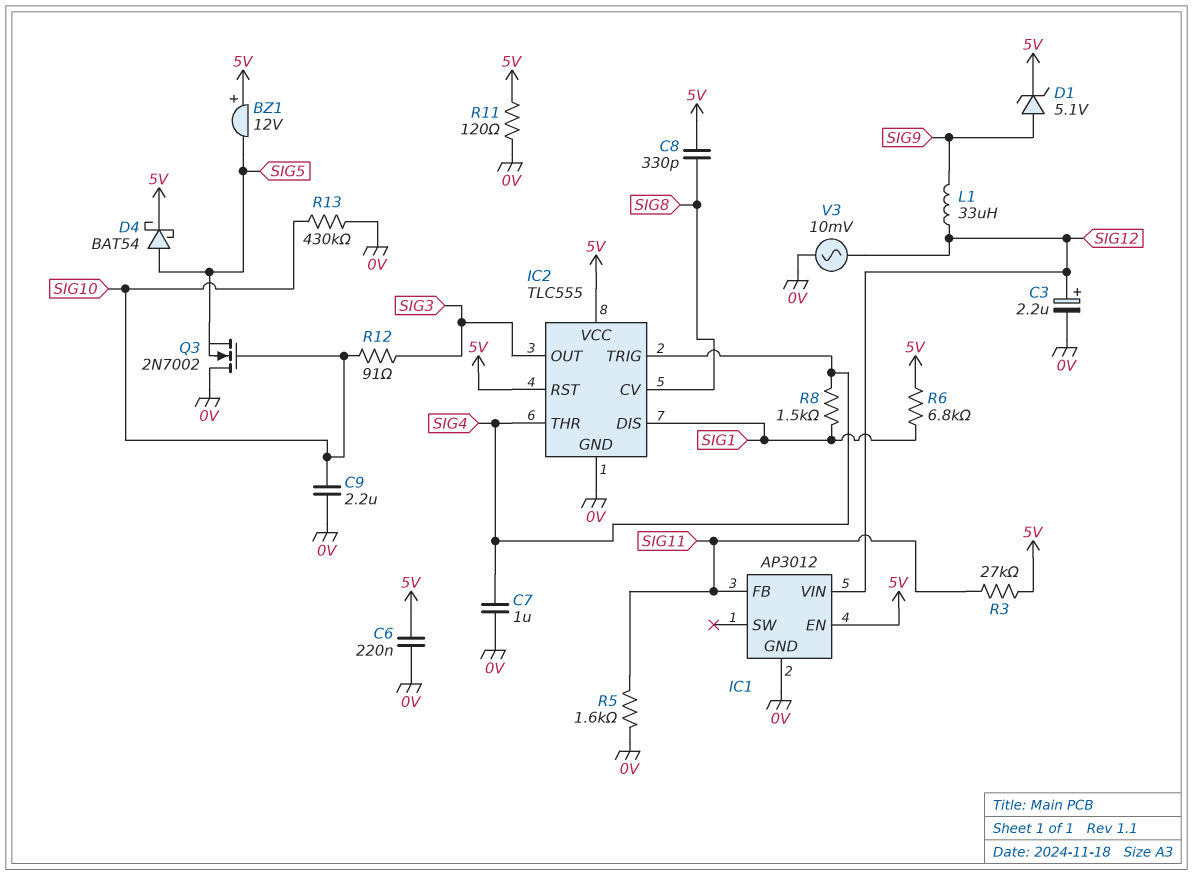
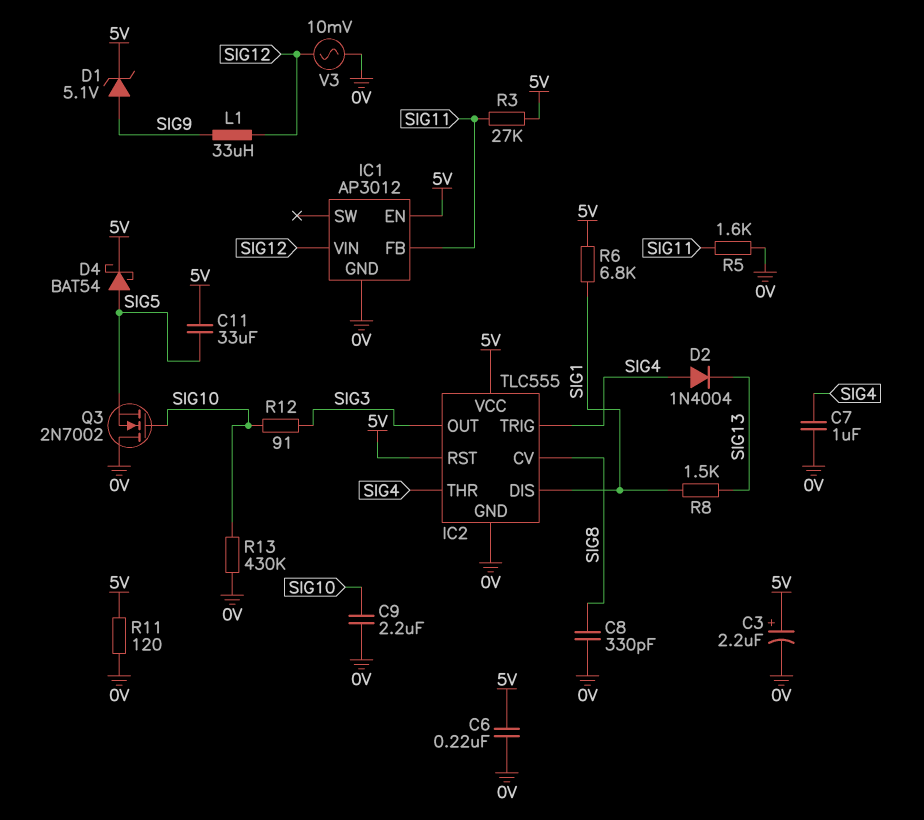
BZ1: buzzer 12V (plus 5V, minus SIG5) -> none
C3: 2.2uF (plus SIG12, minus 0V) -> 2.2uF (plus 5V, minus 0V)
C8: 330pF (5V, SIG8) -> 330pF (0V, SIG8)
C11: none -> 33uF (5V, SIG5)
D2: none -> diode 1N4004 (A SIG4, K SIG13)
R8: 1.5k (SIG1, SIG4) -> 1.5k (SIG1, SIG13)

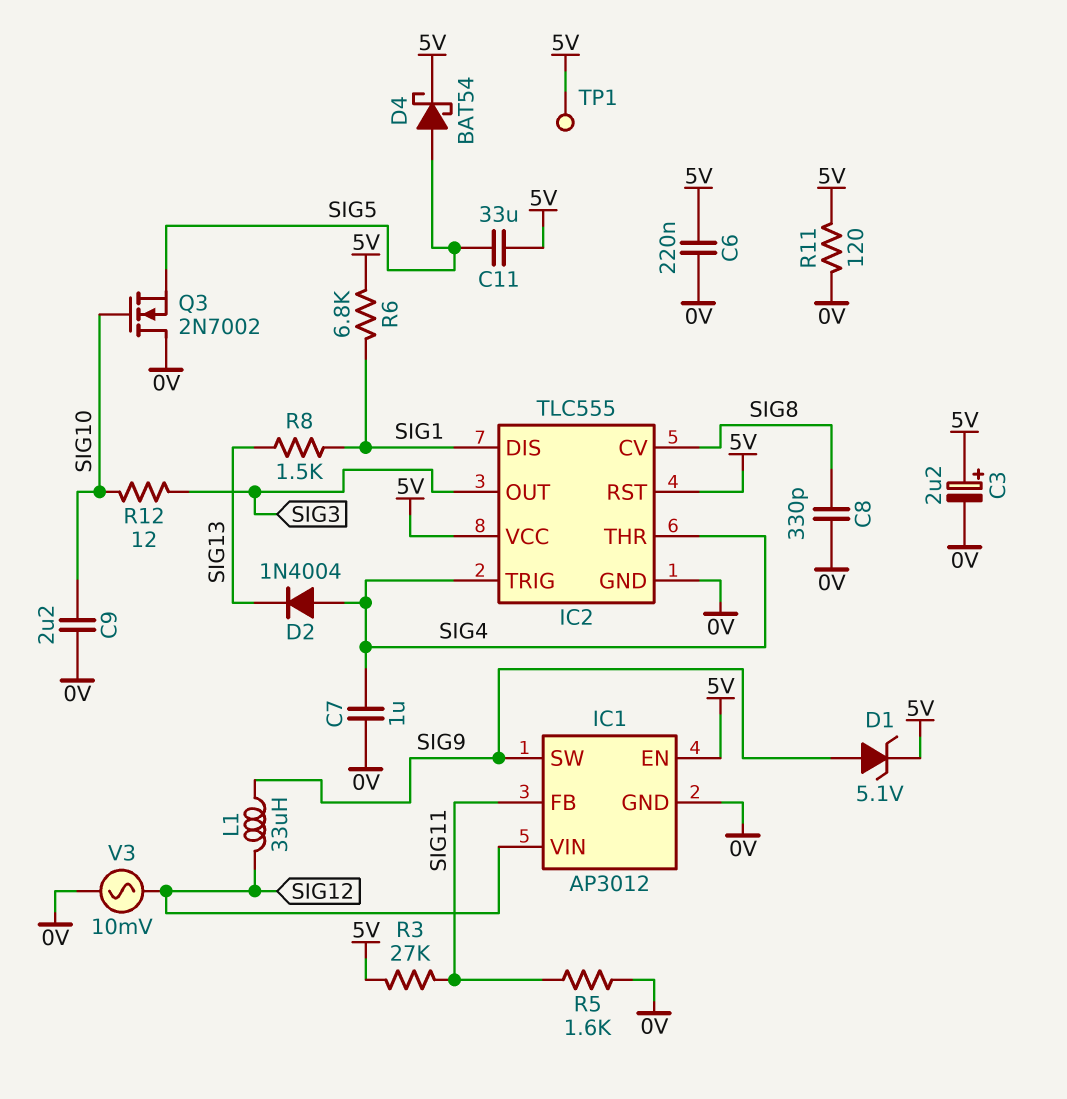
IC1 pin SW: none -> SIG9
R12: 91 (SIG3, SIG10) -> 12 (SIG3, SIG10)
R13: 430k (0V, SIG10) -> none
TP1: none -> test point (5V)

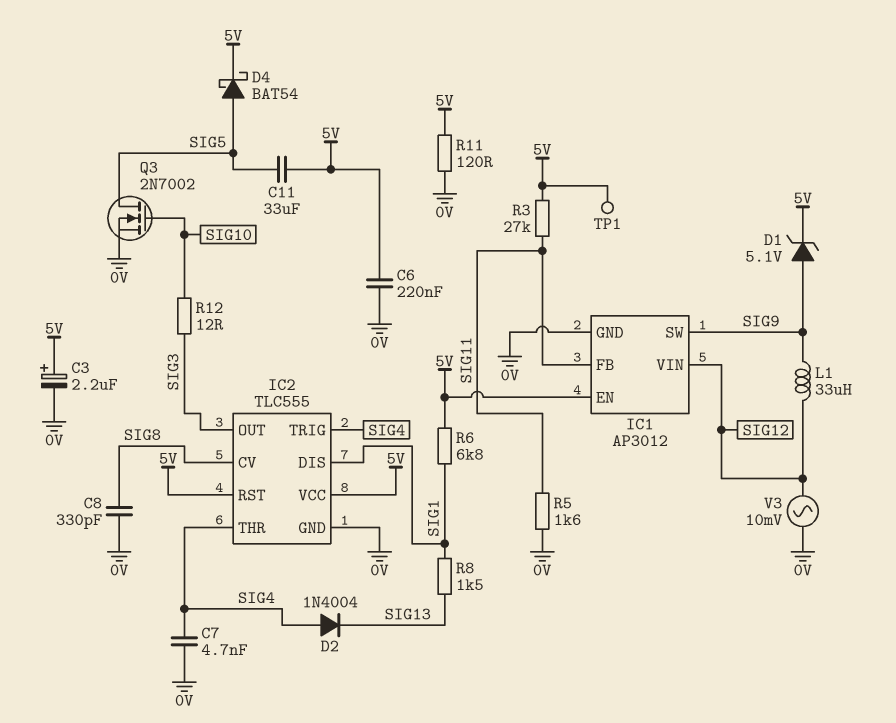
C7: 1uF (0V, SIG4) -> 4.7nF (0V, SIG4)
C9: 2.2uF (0V, SIG10) -> none
Q3: NMOS 2N7002 (G SIG10, D 0V, S SIG5) -> NMOS 2N7002 (G SIG10, D SIG5, S 0V)

